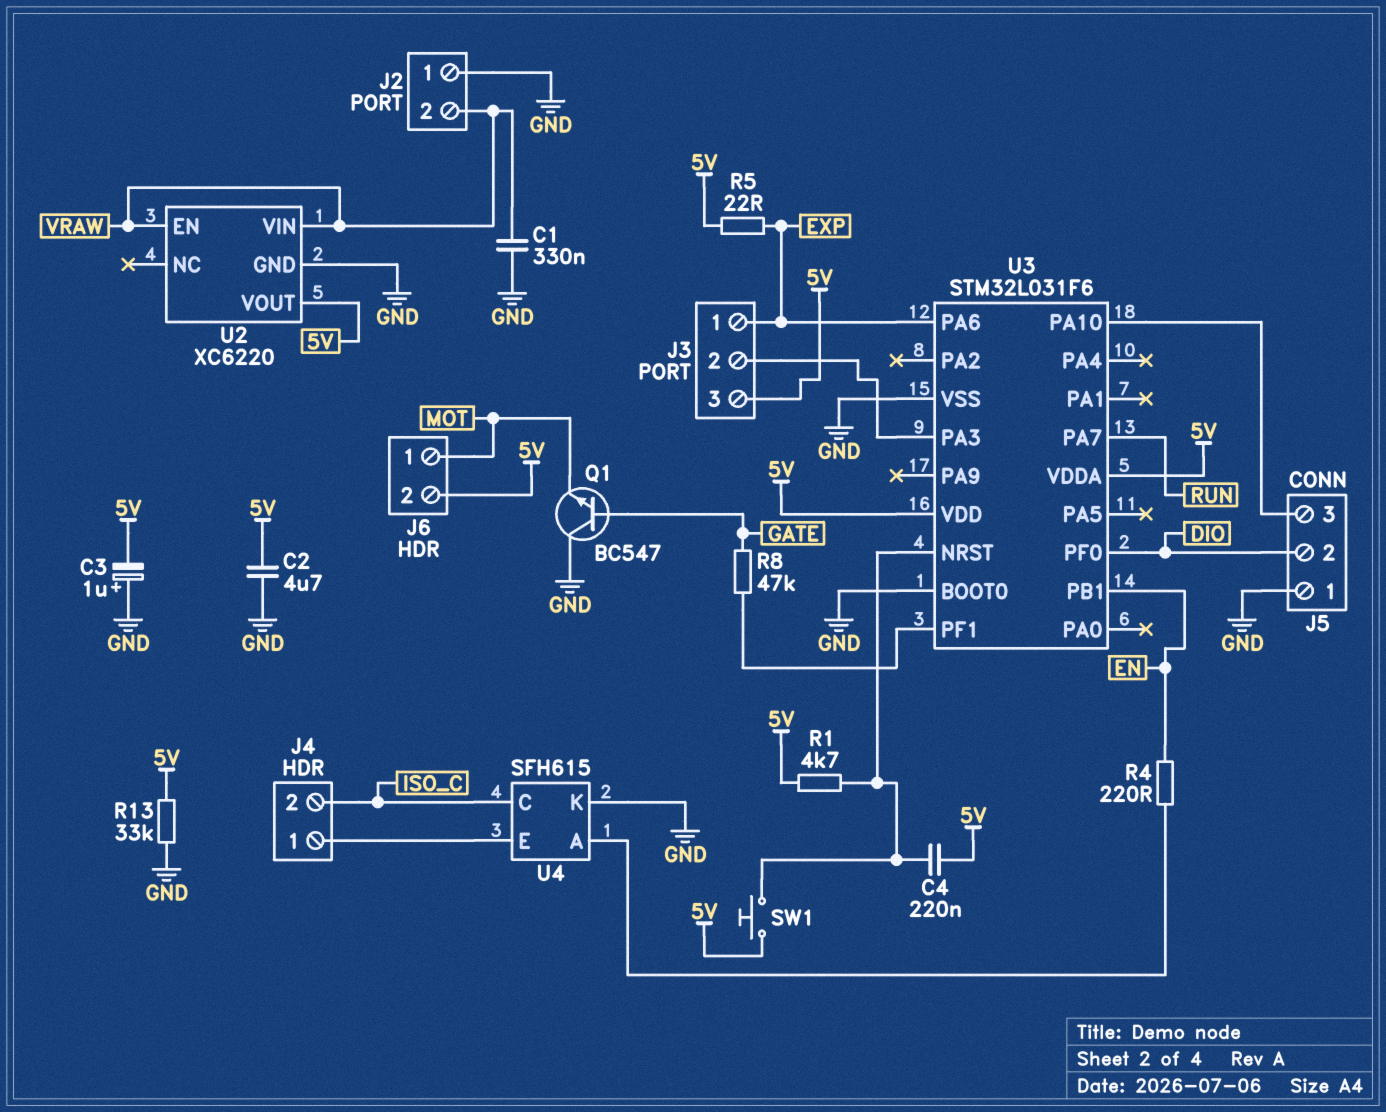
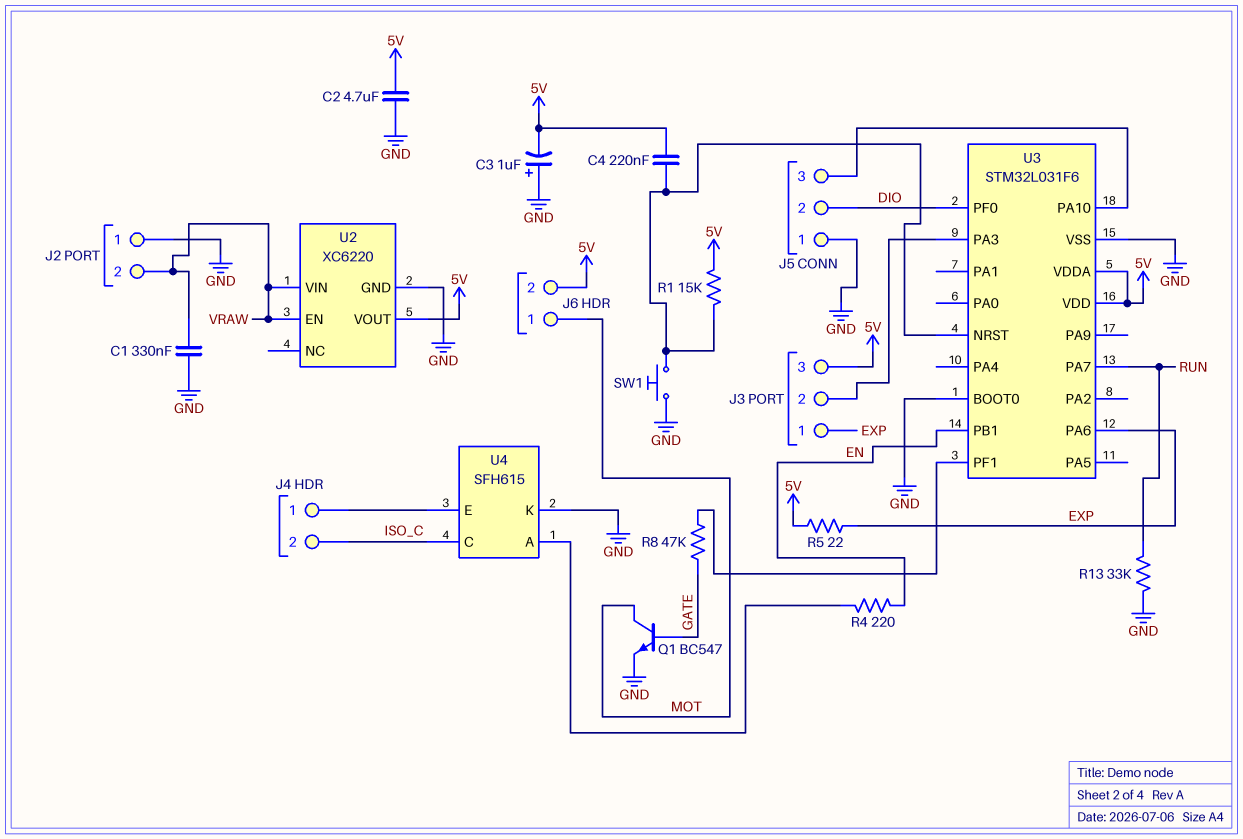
Q1: NPN BC547 (B GATE, C GND, E MOT) -> NPN BC547 (B GATE, C MOT, E GND)
R1: 4.7k (5V, U3/NRST) -> 15k (5V, U3/NRST)
R13: 33k (5V, GND) -> 33k (GND, RUN)
SW1: button (5V, U3/NRST) -> button (GND, U3/NRST)

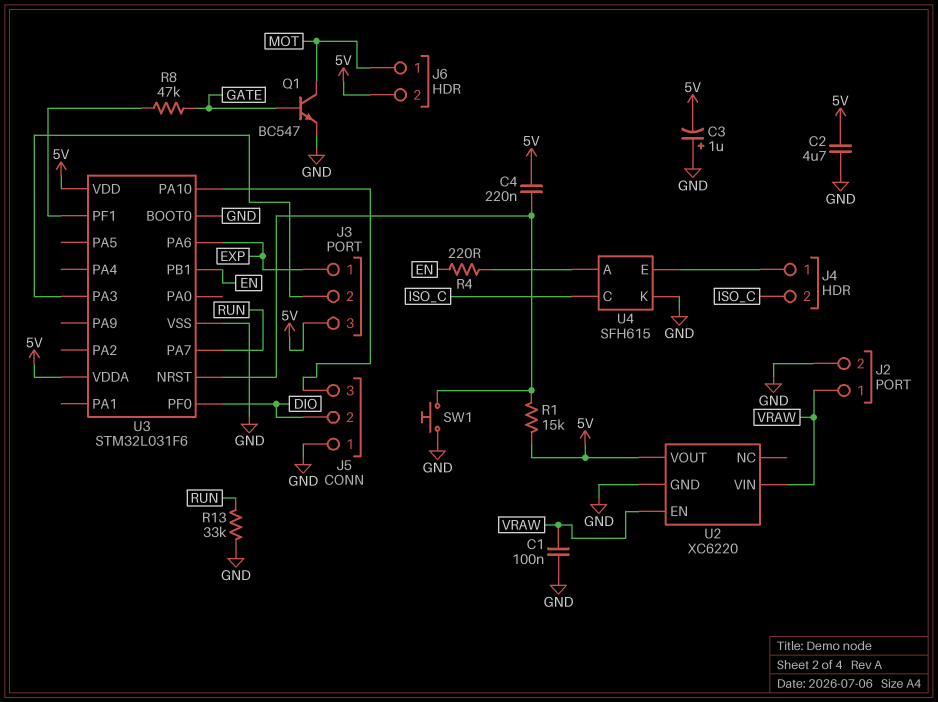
C1: 330nF (GND, VRAW) -> 100nF (GND, VRAW)
J2 pin 1: GND -> VRAW
J2 pin 2: VRAW -> GND
R5: 22 (5V, EXP) -> none

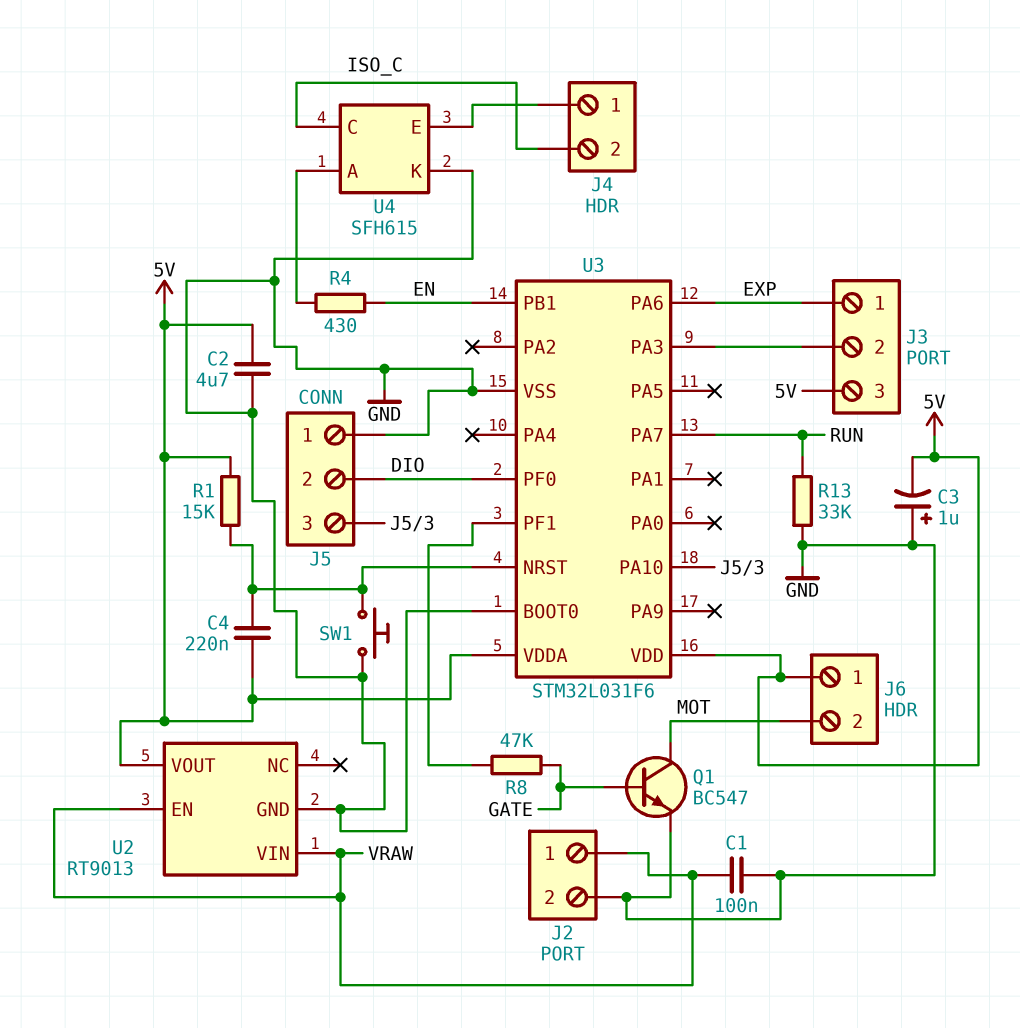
J6 pin 1: MOT -> 5V
J6 pin 2: 5V -> MOT
R4: 220 (EN, U4/A) -> 430 (EN, U4/A)
U2: XC6220 -> RT9013

